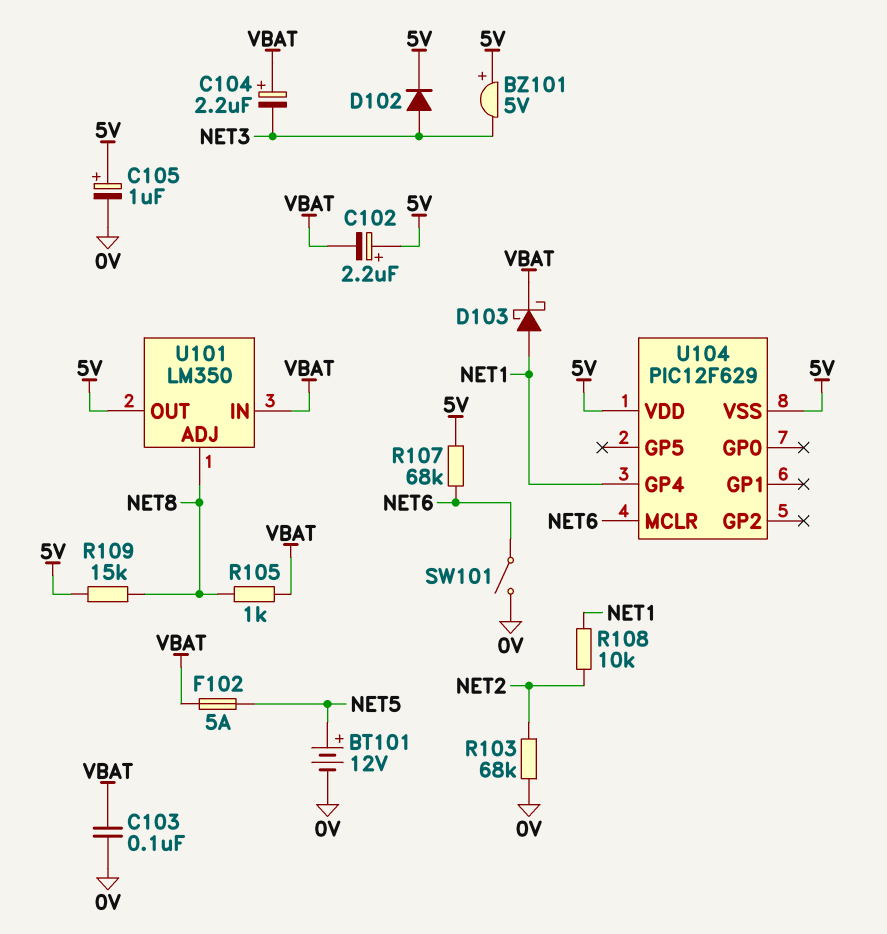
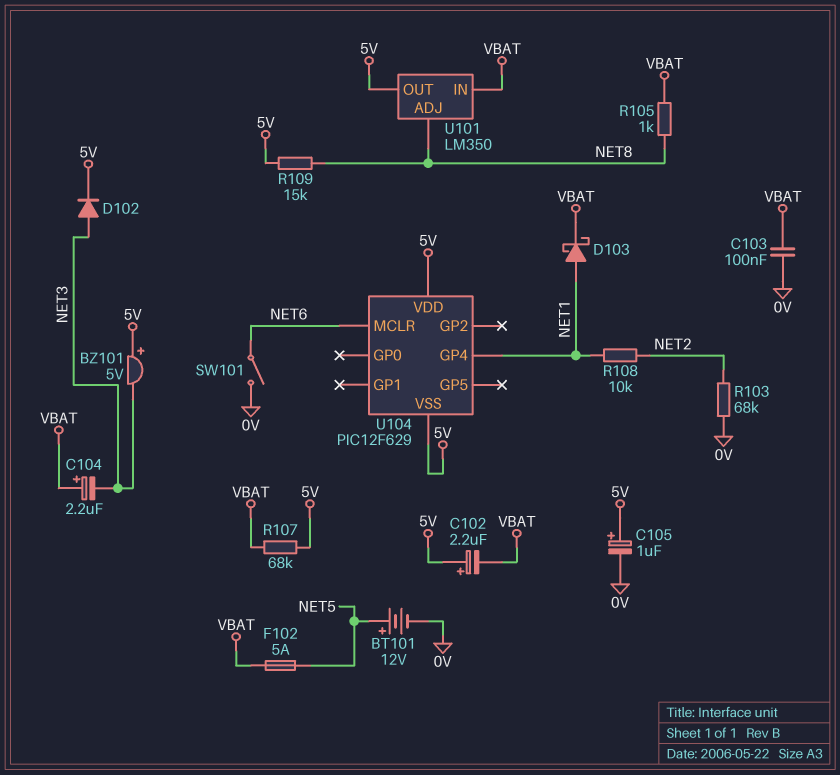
R107: 68k (5V, NET6) -> 68k (5V, VBAT)

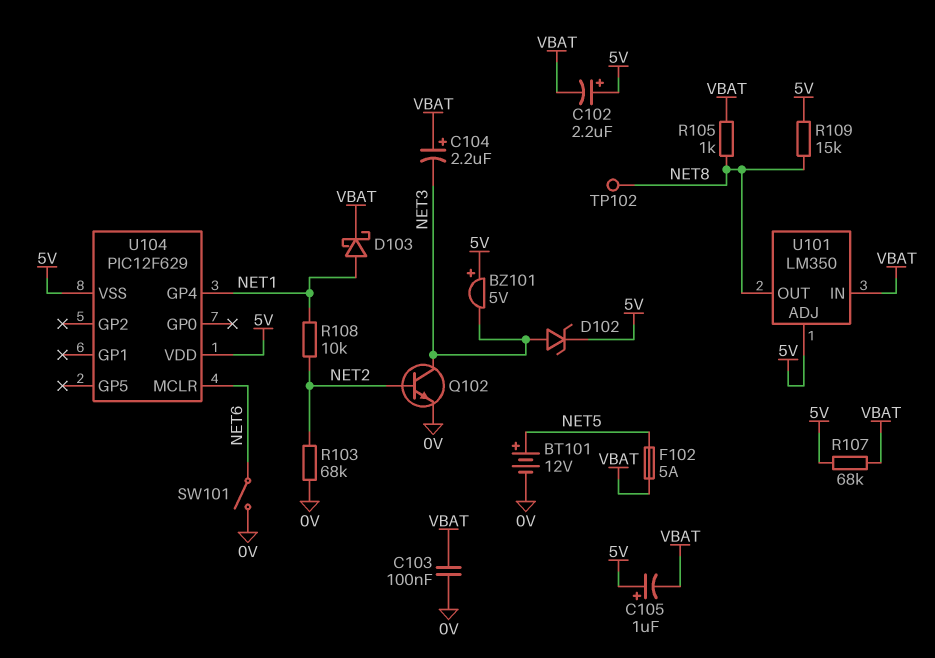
C105: 1uF (plus 5V, minus 0V) -> 1uF (plus 5V, minus VBAT)
D102: diode (A NET3, K 5V) -> zener (A NET3, K 5V)
Q102: none -> NPN (B NET2, C NET3, E 0V)
TP102: none -> test point (NET8)
U101 pin ADJ: NET8 -> 5V
U101 pin OUT: 5V -> NET8

